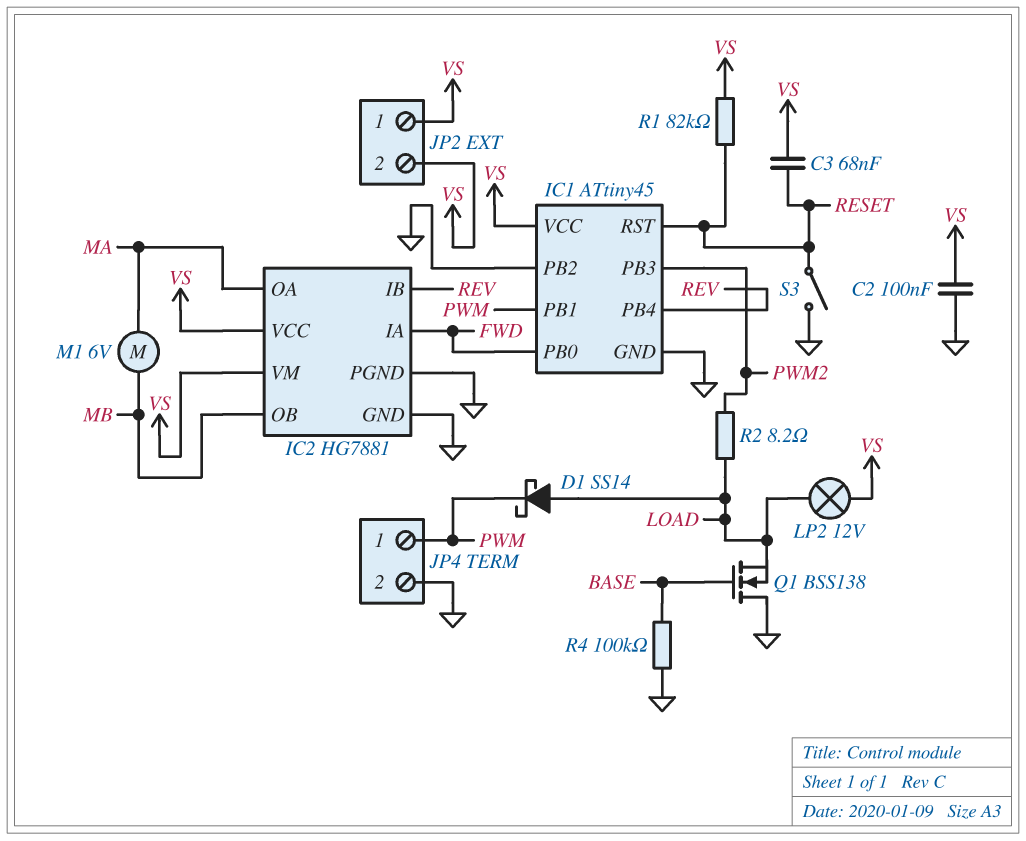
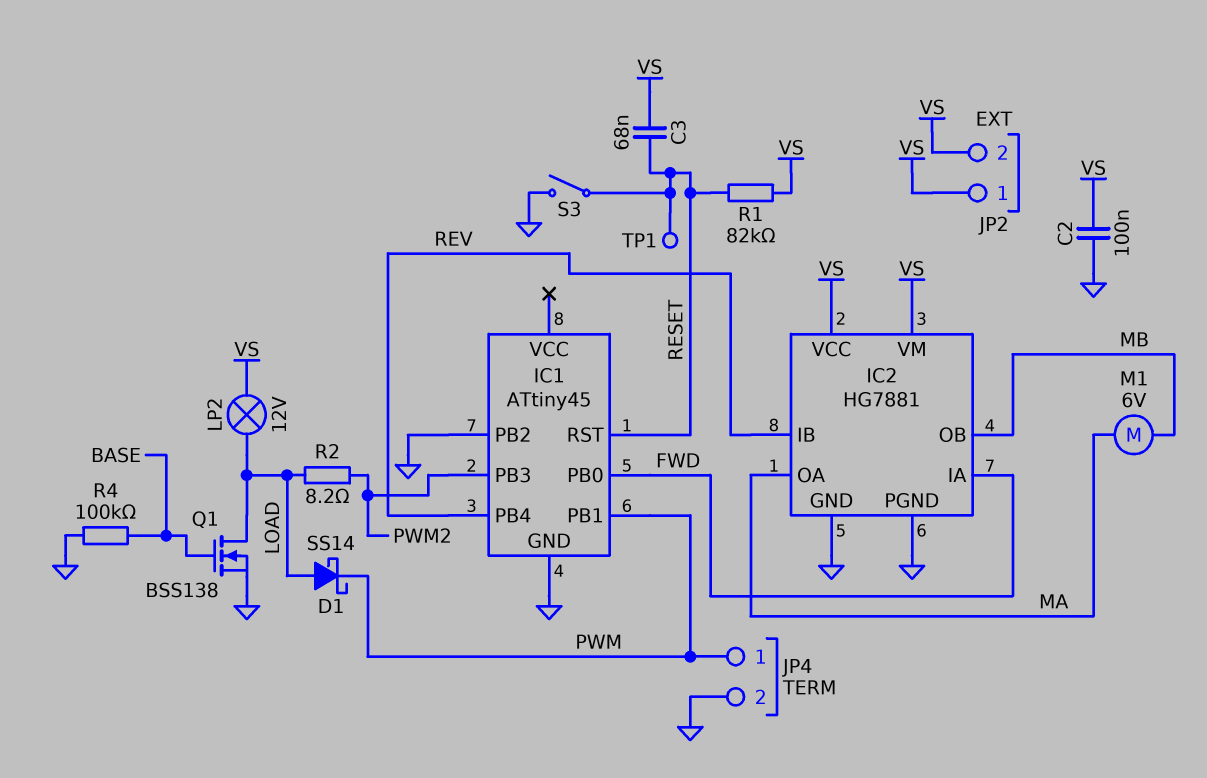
IC1 pin VCC: VS -> none
Q1: NMOS BSS138 (G BASE, D GND, S LOAD) -> NMOS BSS138 (G BASE, D LOAD, S GND)
TP1: none -> test point (RESET)

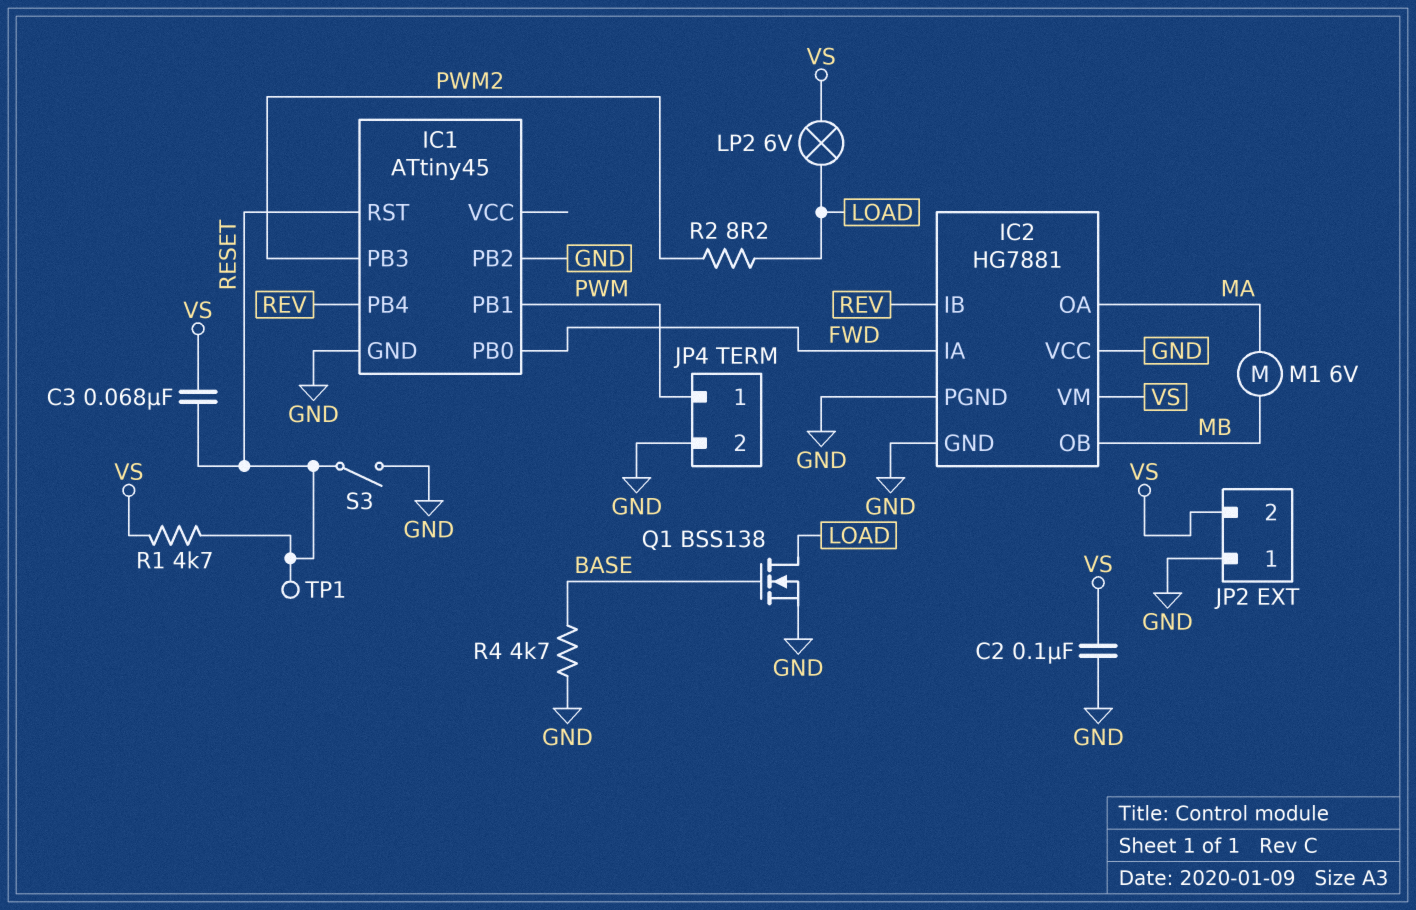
D1: schottky SS14 (A LOAD, K PWM) -> none
IC2 pin VCC: VS -> GND
JP2 pin 1: VS -> GND
LP2: lamp 12V (LOAD, VS) -> lamp 6V (LOAD, VS)
R1: 82k (RESET, VS) -> 4.7k (RESET, VS)
R4: 100k (BASE, GND) -> 4.7k (BASE, GND)

